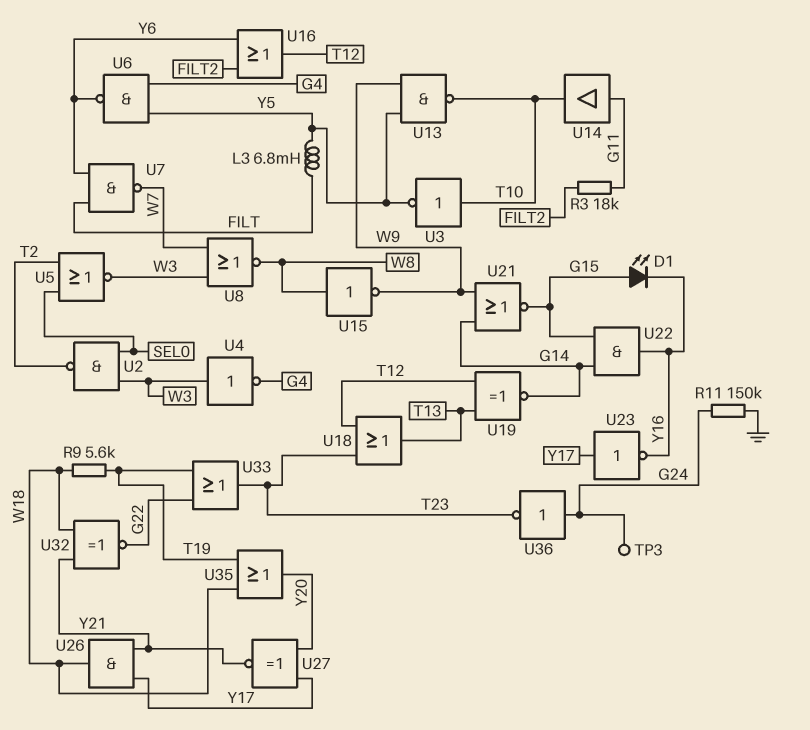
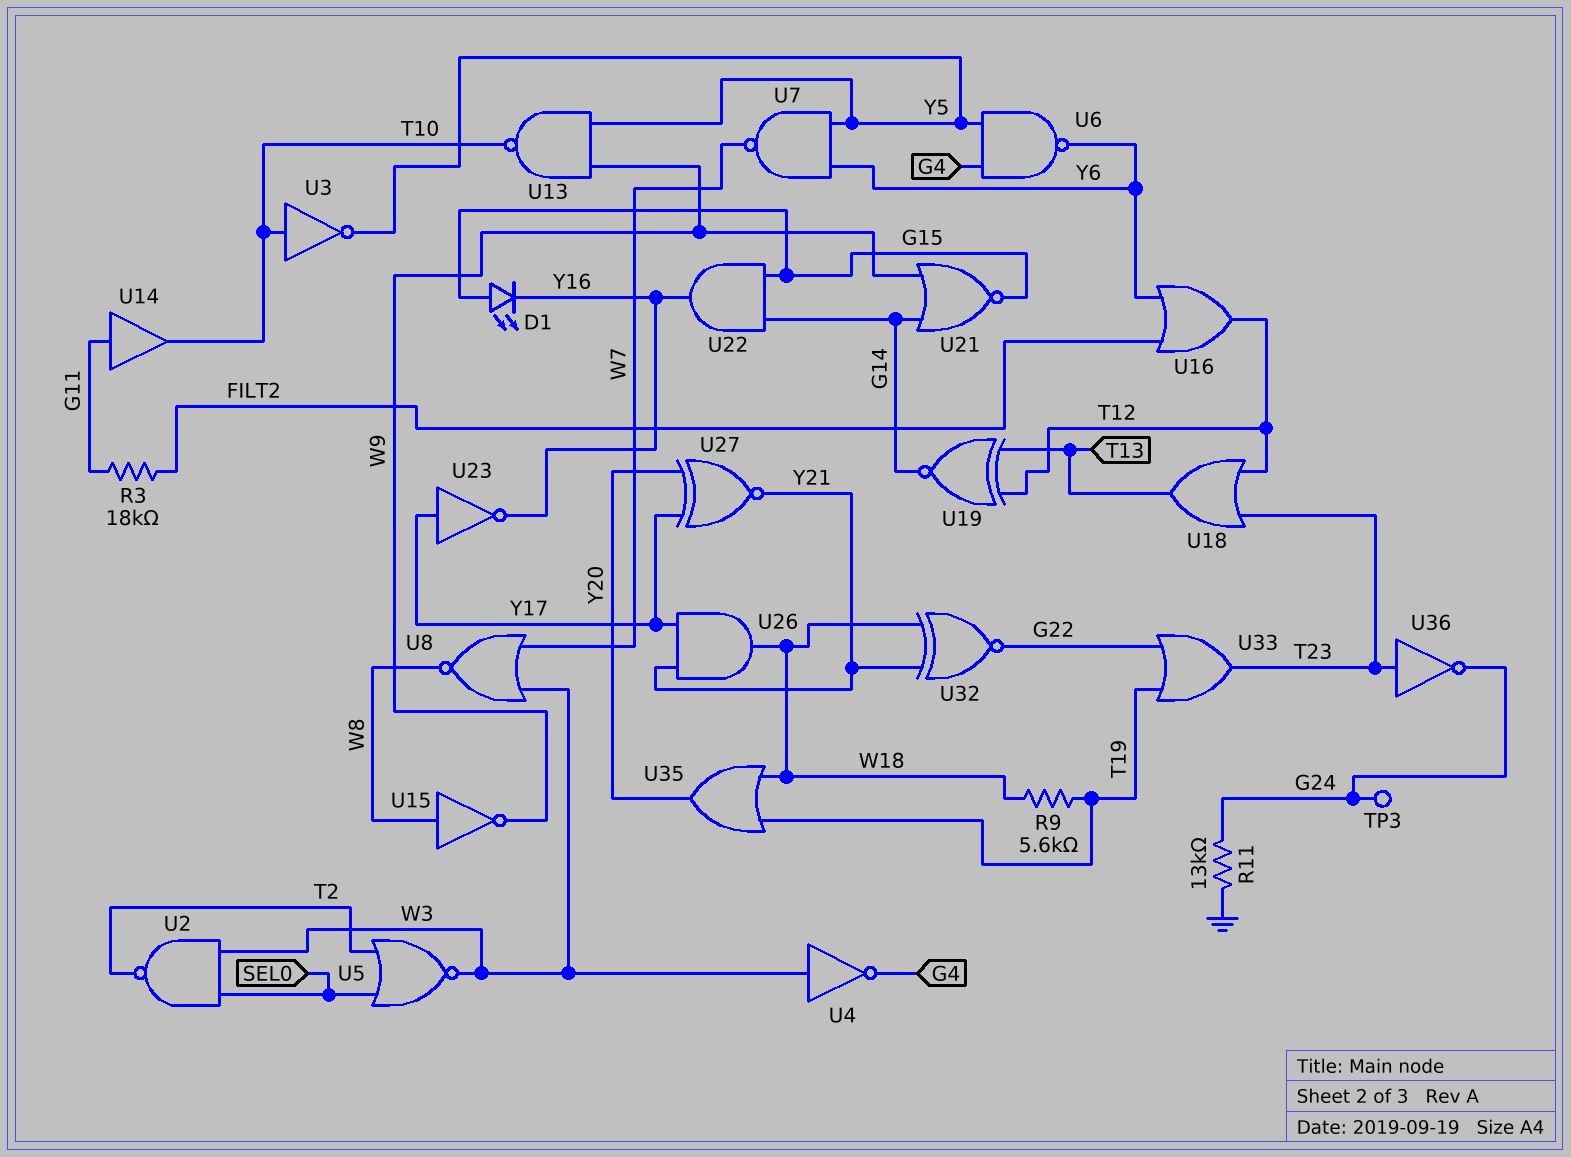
L3: 6.8mH (FILT, Y5) -> none
R11: 150k (G24, GND) -> 13k (G24, GND)
U7: NAND (in FILT, in Y6, out W7) -> NAND (in Y5, in Y6, out W7)
U36: NOT (in G24, out T23) -> NOT (in T23, out G24)

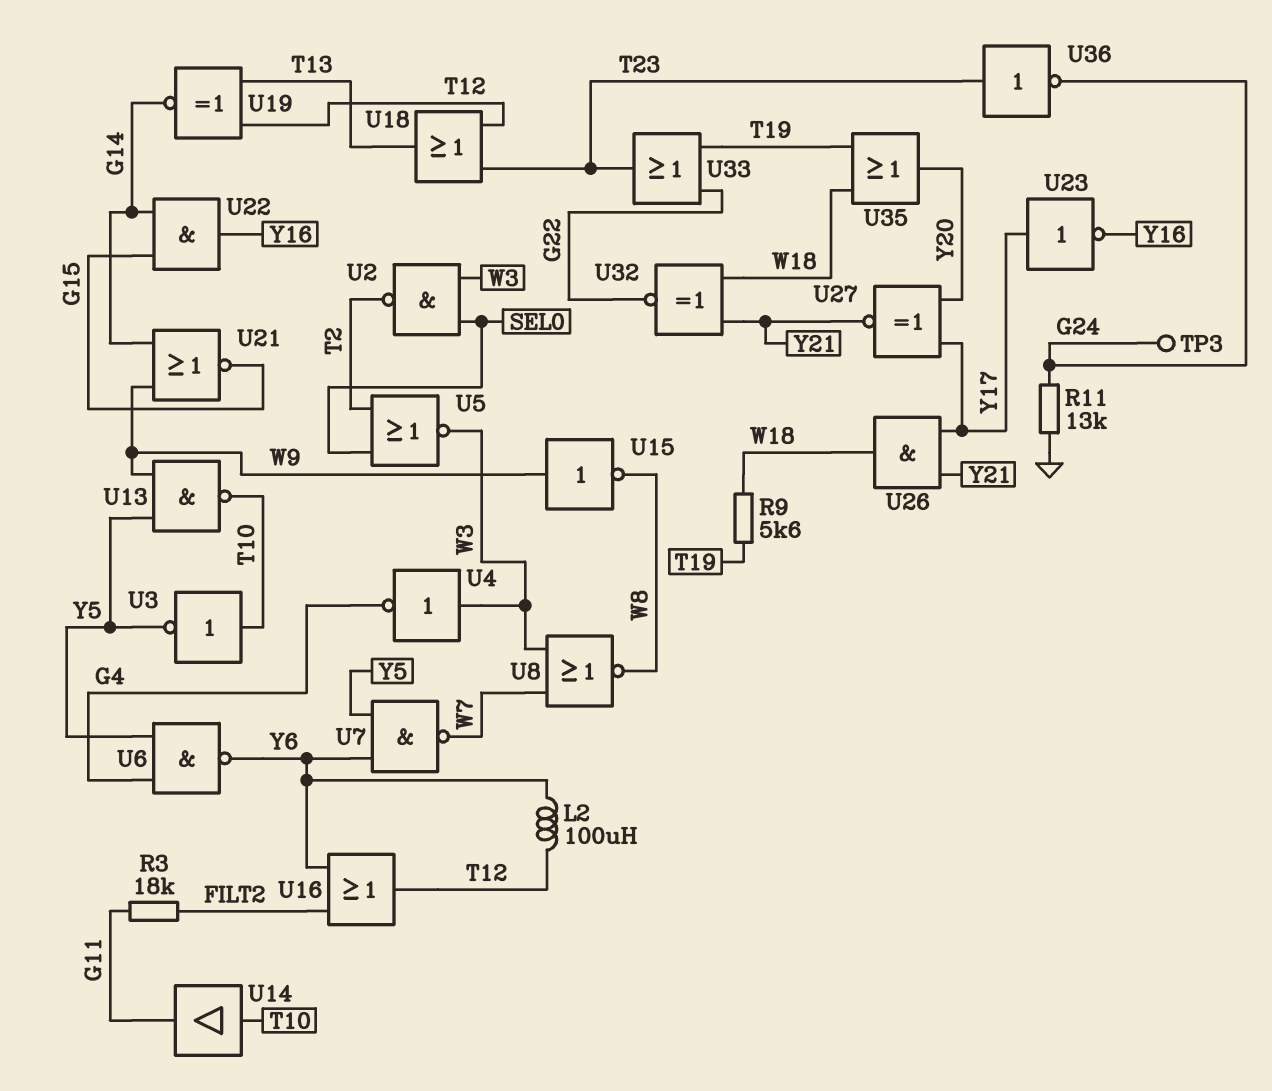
D1: LED (A G15, K Y16) -> none
L2: none -> 100uH (T12, Y6)
U14: buffer (in G11, out T10) -> buffer (in T10, out G11)
U15: NOT (in W8, out W9) -> NOT (in W9, out W8)

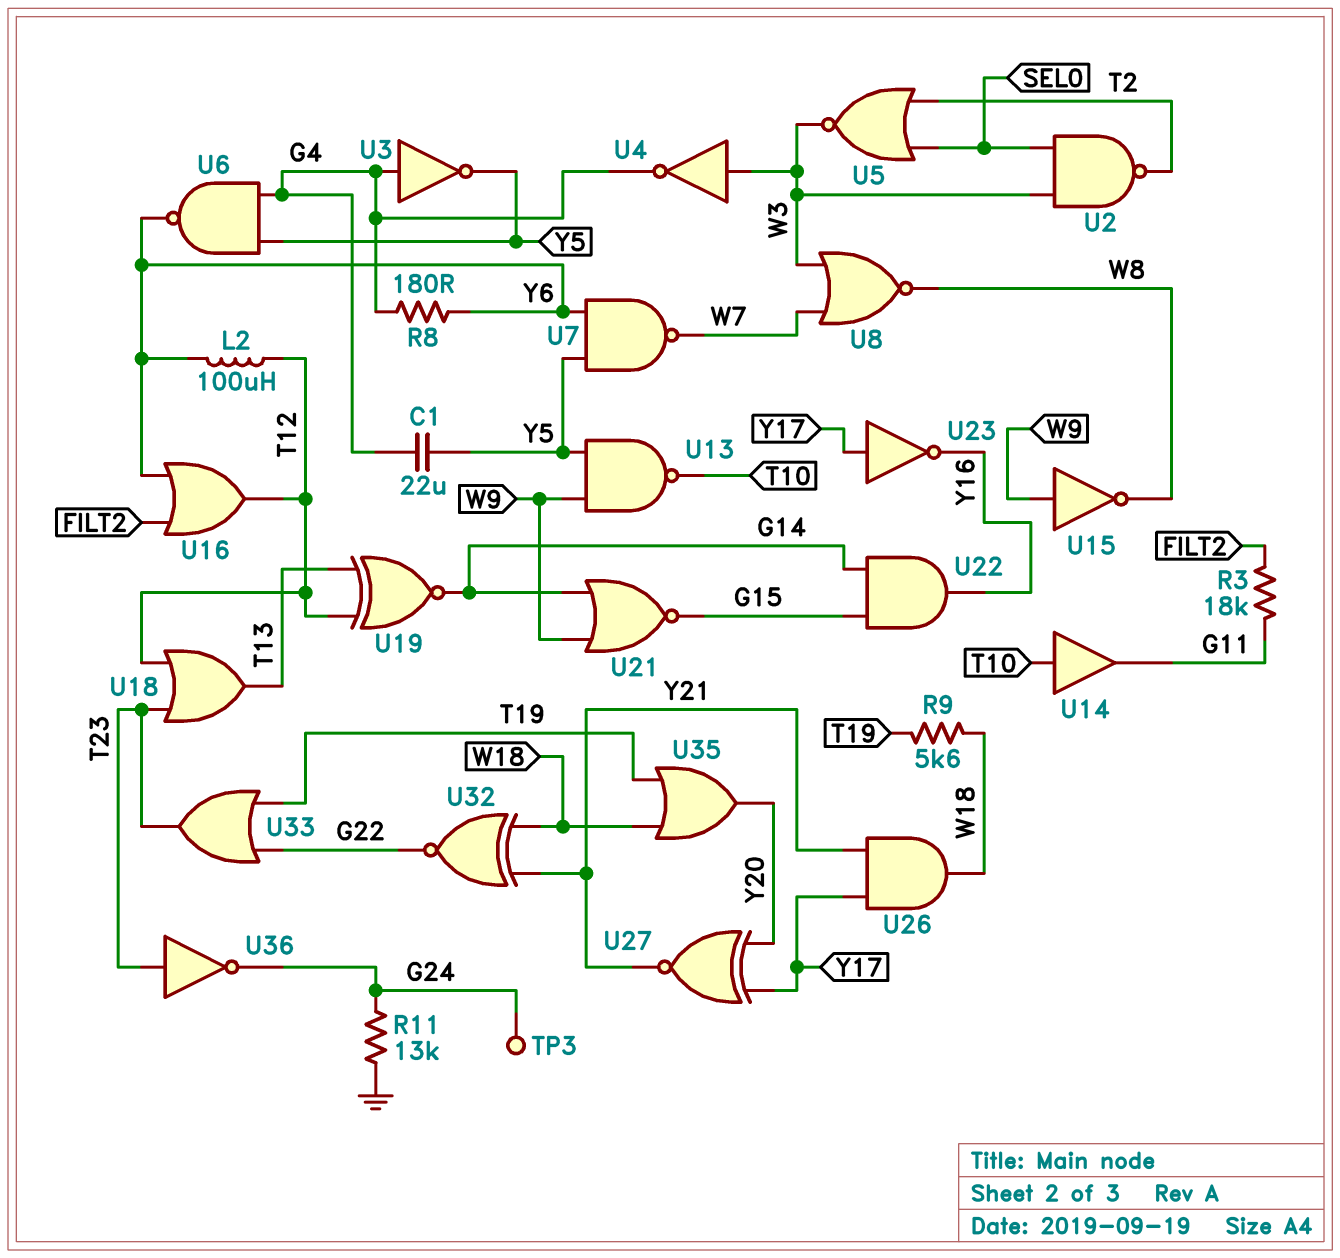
C1: none -> 22uF (G4, Y5)
R8: none -> 180 (G4, Y6)
U3: NOT (in T10, out Y5) -> NOT (in G4, out Y5)

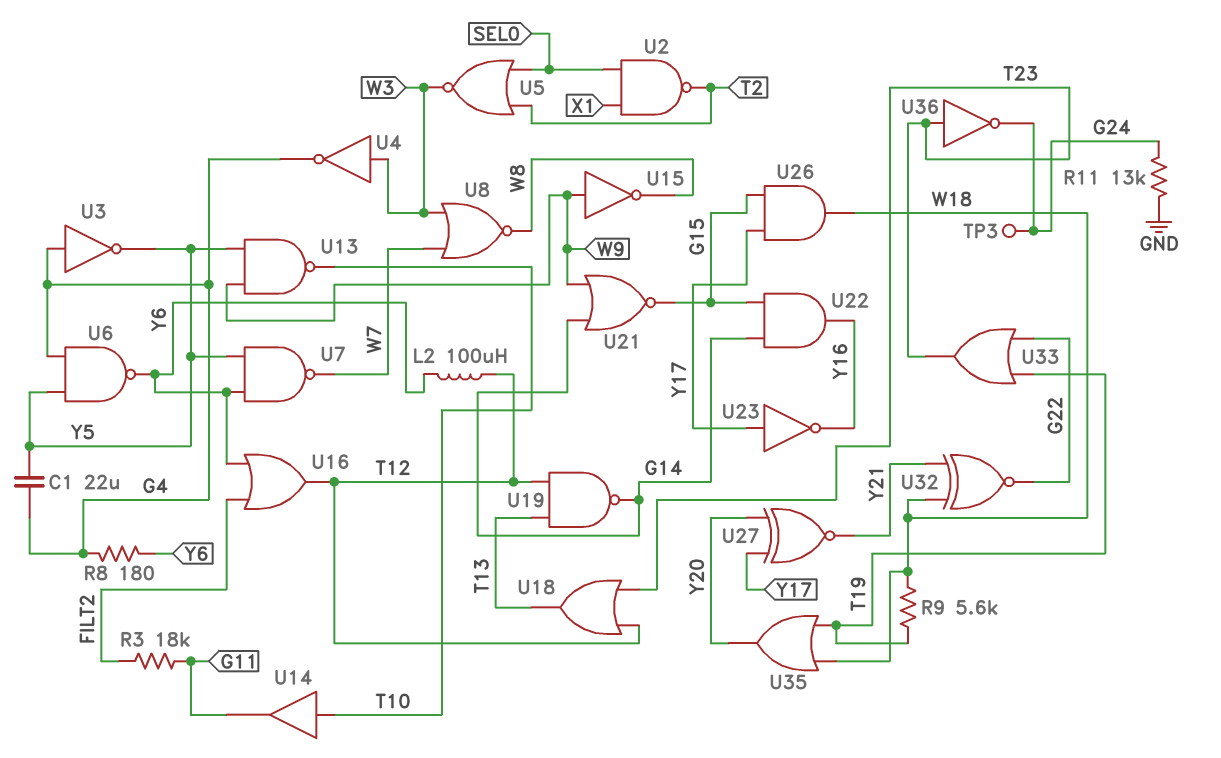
U2: NAND (in SEL0, in W3, out T2) -> NAND (in SEL0, in X1, out T2)
U19: XNOR (in T12, in T13, out G14) -> NAND (in T12, in T13, out G14)
U26: AND (in Y17, in Y21, out W18) -> AND (in G15, in Y17, out W18)

